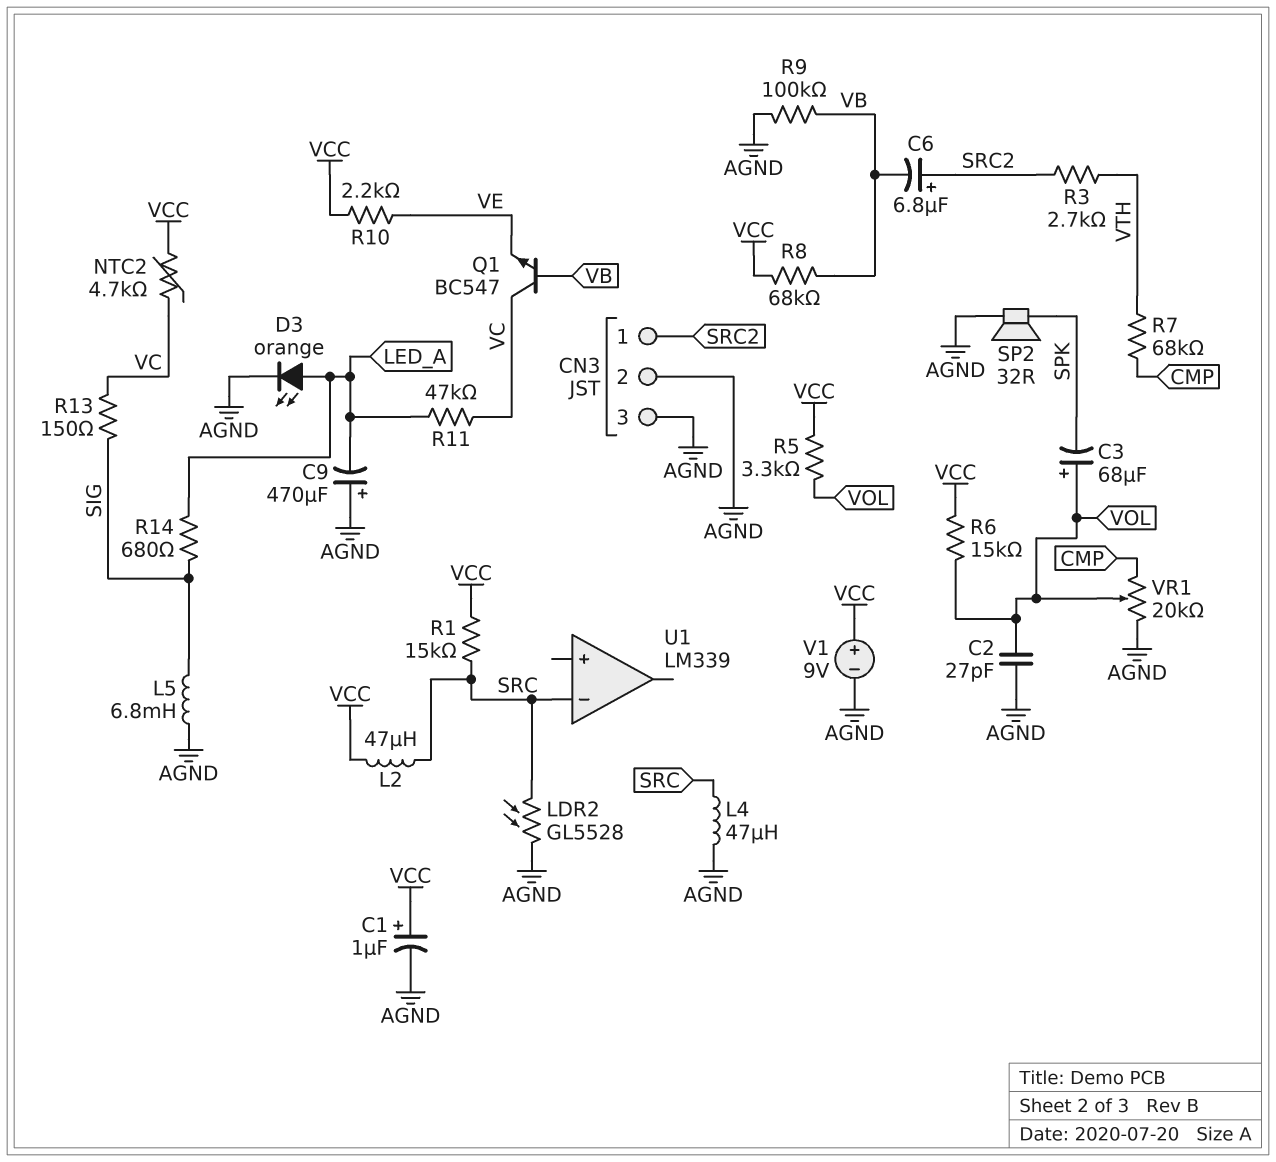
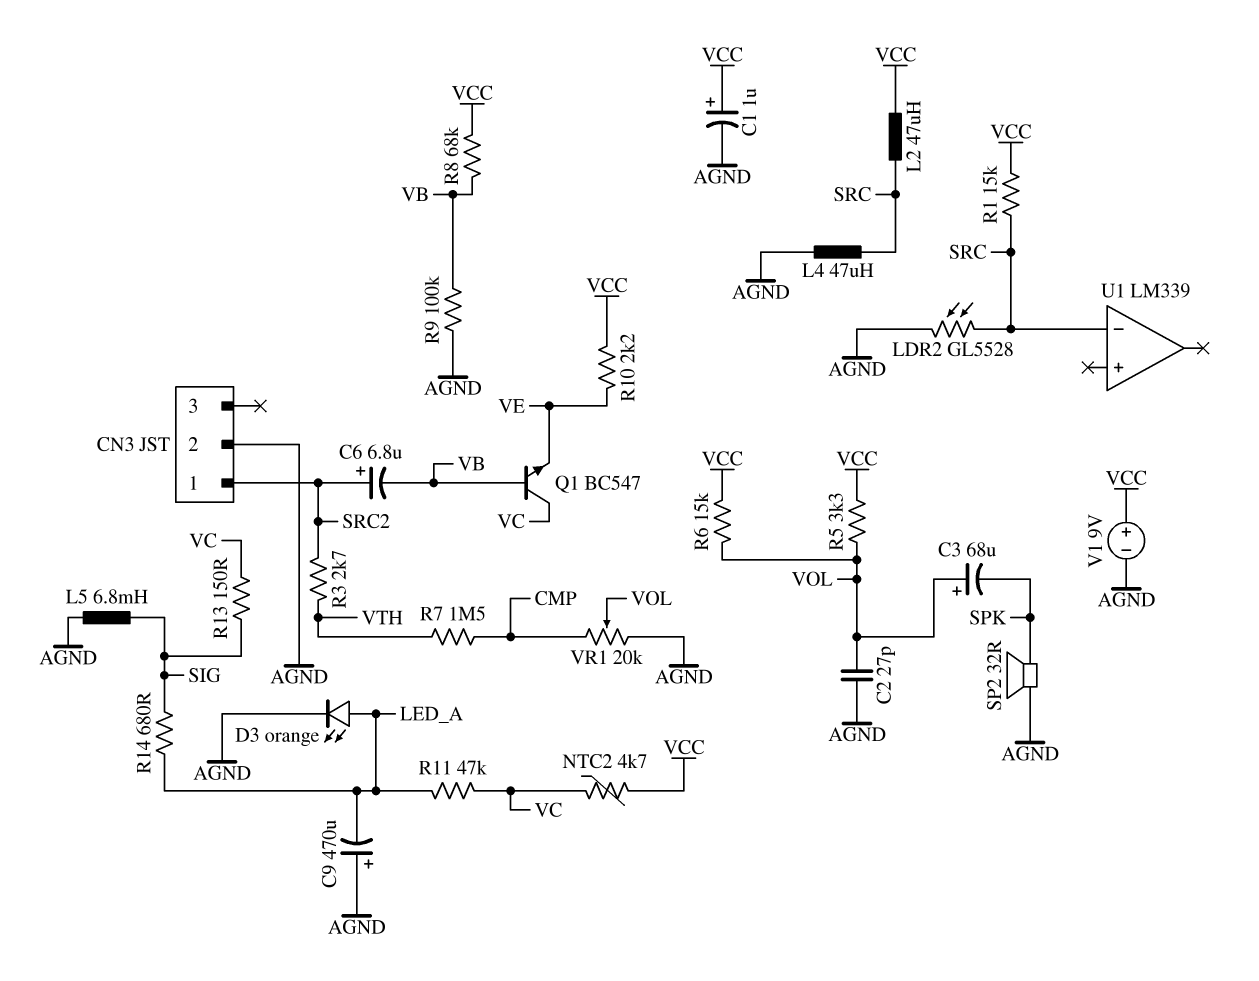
CN3 pin 3: AGND -> none
R7: 68k (CMP, VTH) -> 1.5M (CMP, VTH)

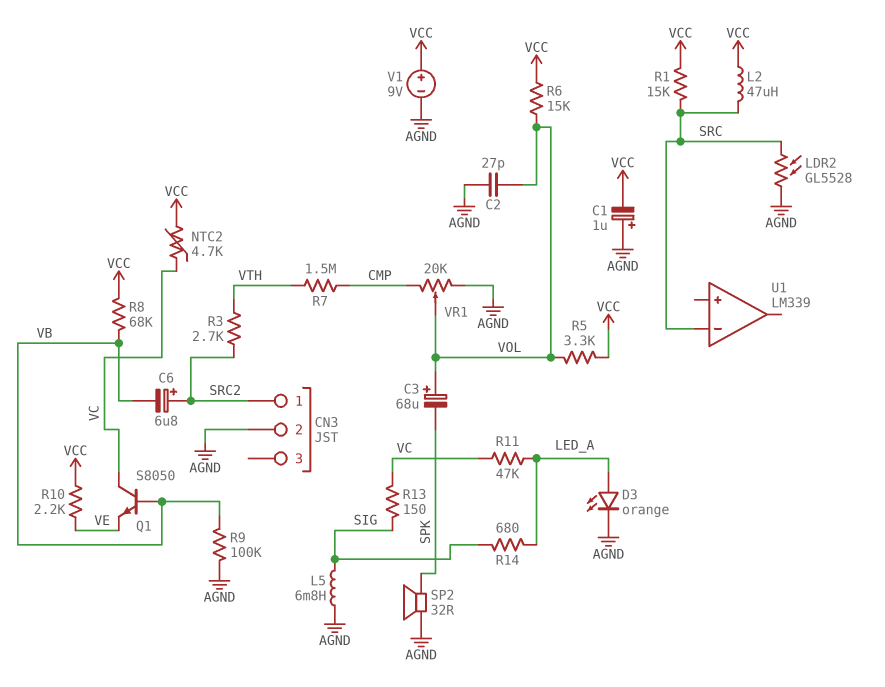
C1: 1uF (plus VCC, minus AGND) -> 1uF (plus AGND, minus VCC)
C9: 470uF (plus AGND, minus LED_A) -> none
L4: 47uH (AGND, SRC) -> none
Q1: NPN BC547 (B VB, C VC, E VE) -> NPN S8050 (B VB, C VC, E VE)

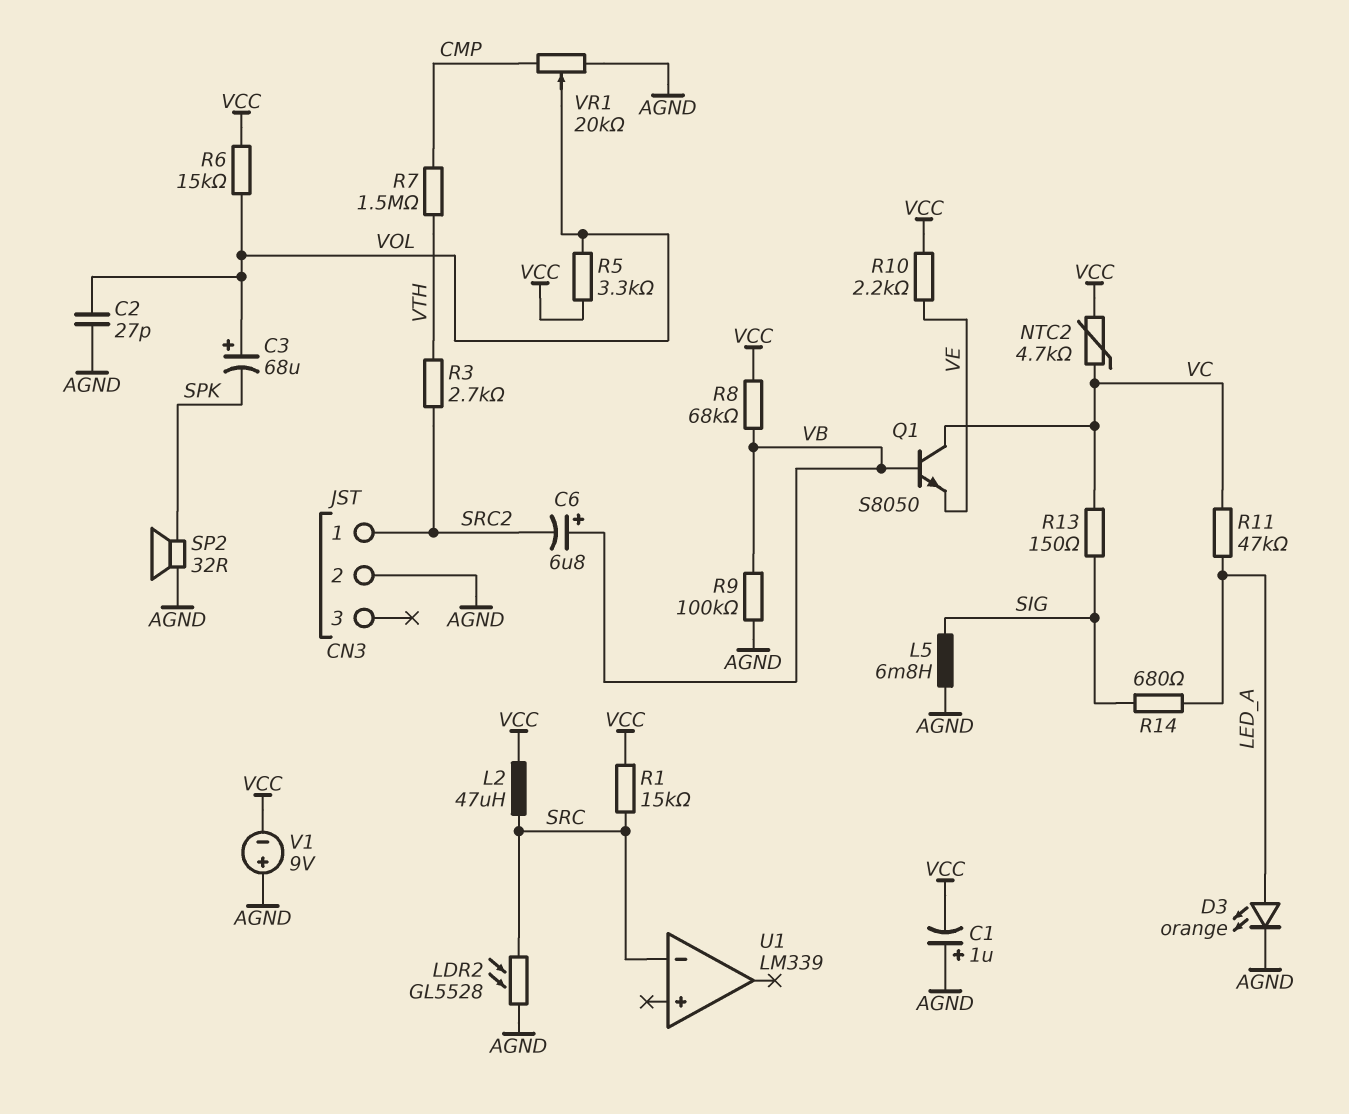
C6: 6.8uF (plus SRC2, minus VB) -> 6.8uF (plus VB, minus SRC2)
V1: 9V (plus VCC, minus AGND) -> 9V (plus AGND, minus VCC)

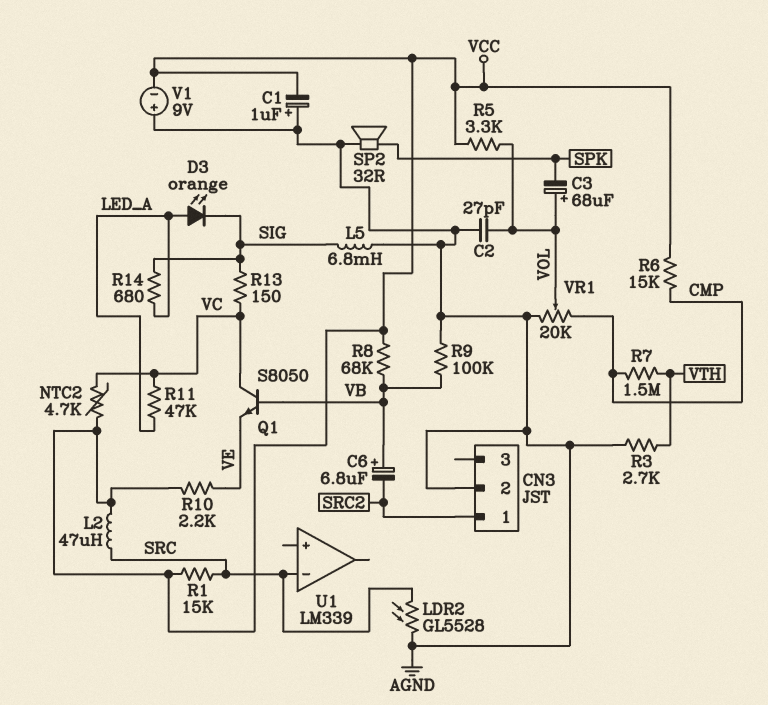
D3: LED orange (A LED_A, K AGND) -> LED orange (A LED_A, K SIG)
R3: 2.7k (SRC2, VTH) -> 2.7k (AGND, VTH)
R6: 15k (VCC, VOL) -> 15k (CMP, VCC)

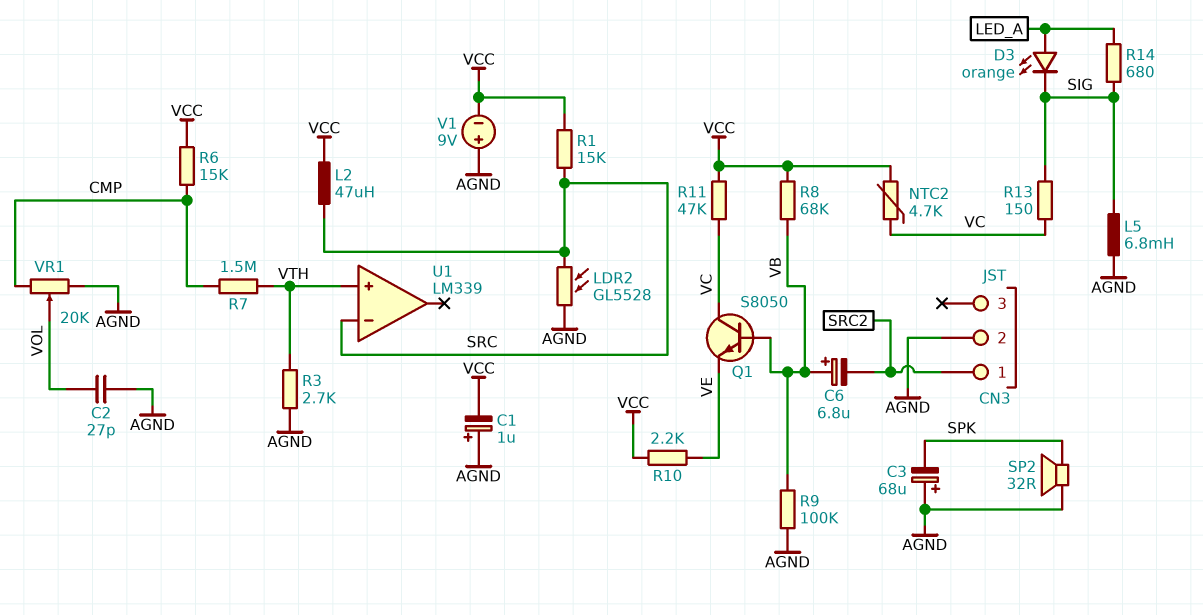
C3: 68uF (plus VOL, minus SPK) -> 68uF (plus AGND, minus SPK)
R5: 3.3k (VCC, VOL) -> none
R11: 47k (LED_A, VC) -> 47k (VC, VCC)
U1 pin in+: none -> VTH

